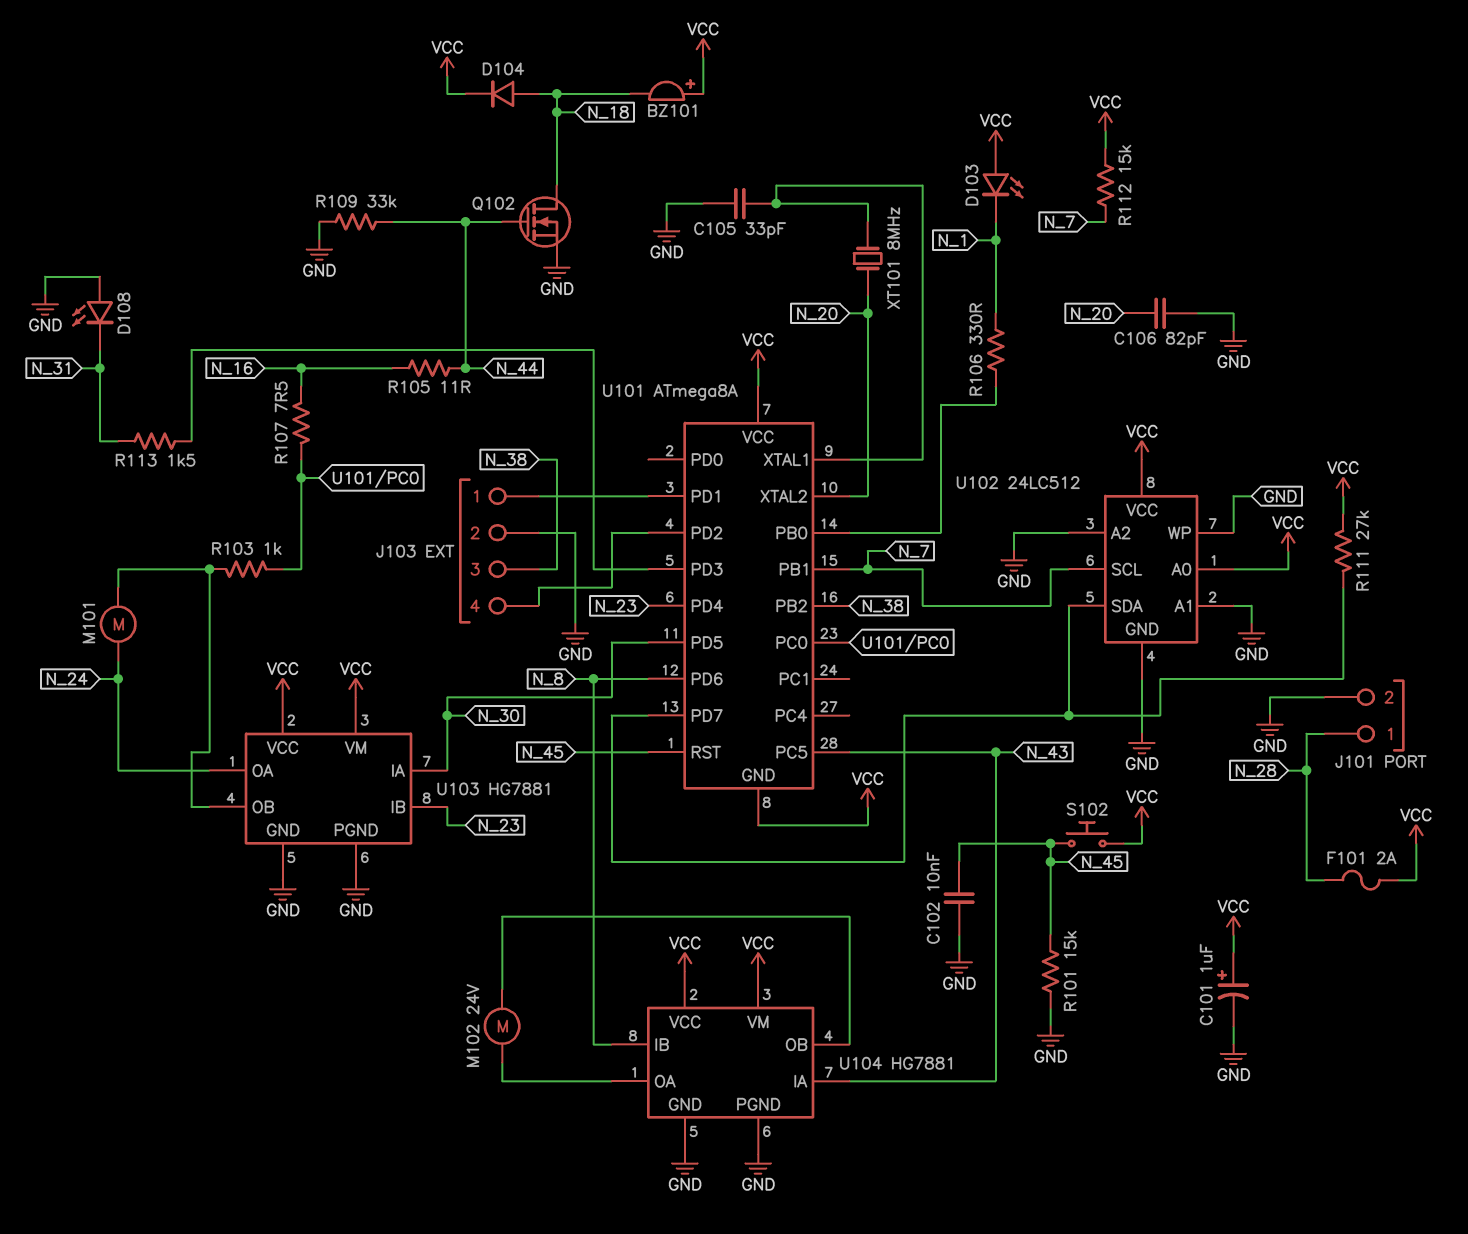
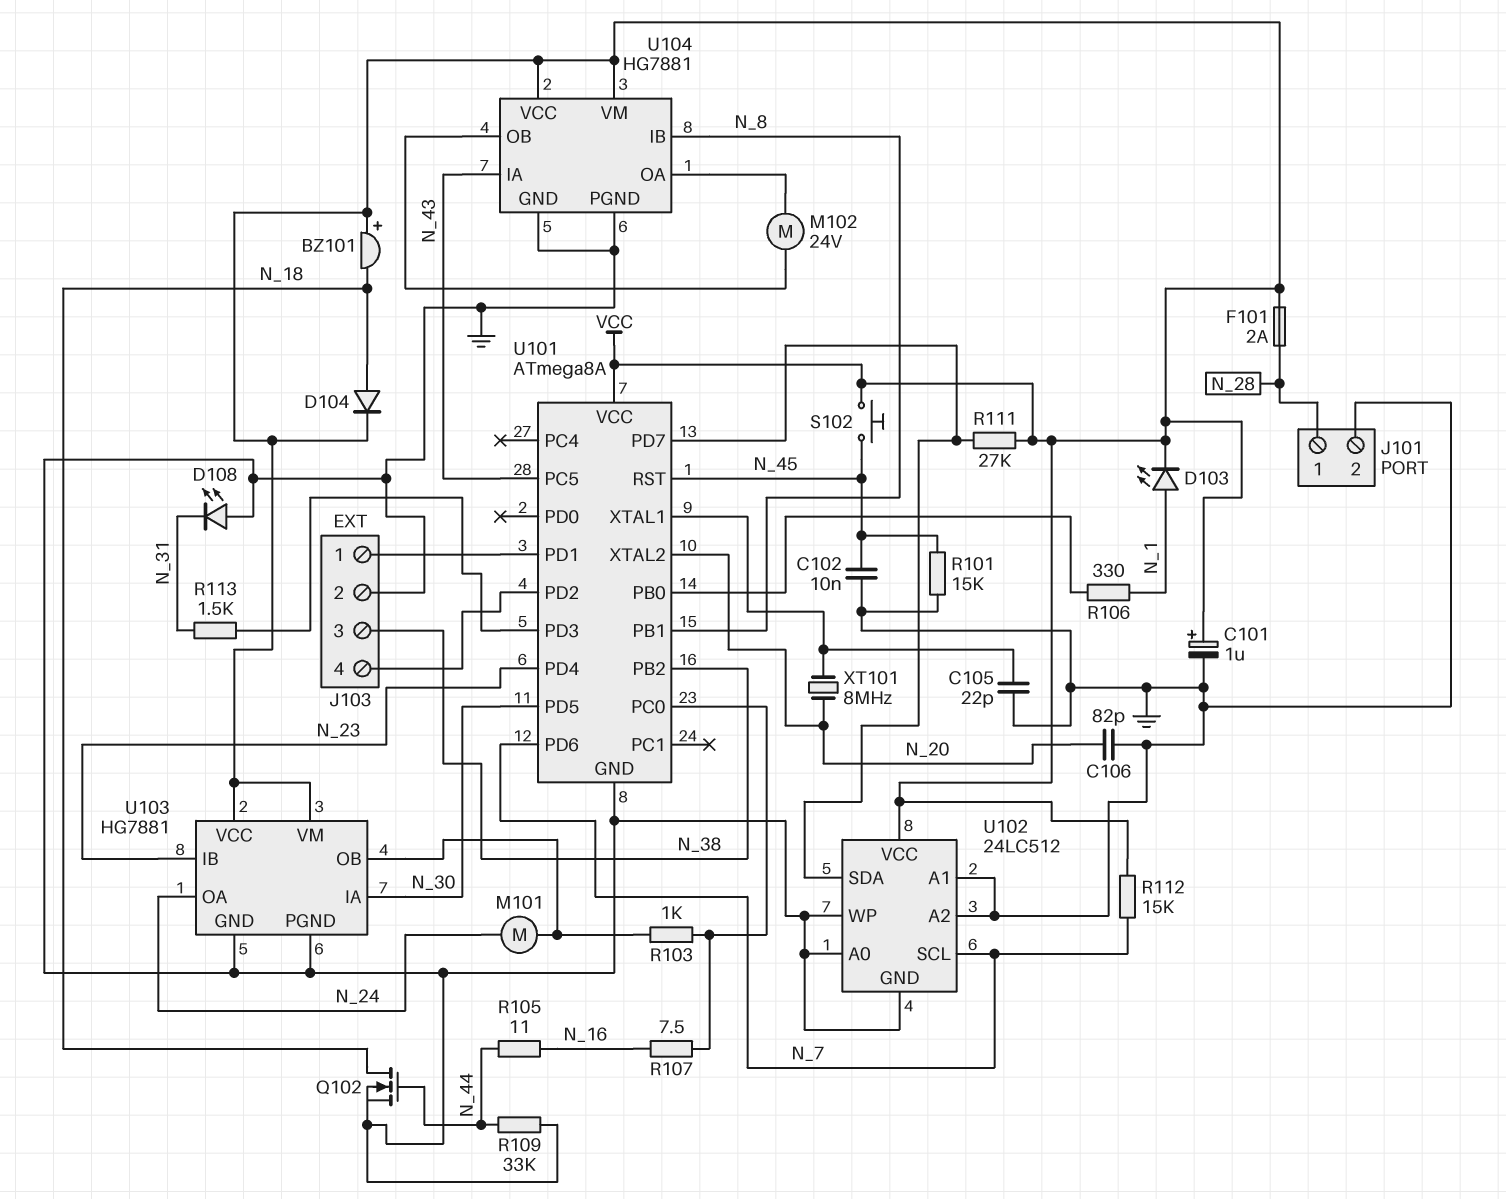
C105: 33pF (GND, U101/XTAL1) -> 22pF (GND, U101/XTAL1)
D103: LED (A VCC, K N_1) -> LED (A N_1, K VCC)
U101 pin GND: VCC -> GND
U101 pin PB1: N_7 -> N_8
U101 pin PD6: N_8 -> N_7
U102 pin A0: VCC -> GND

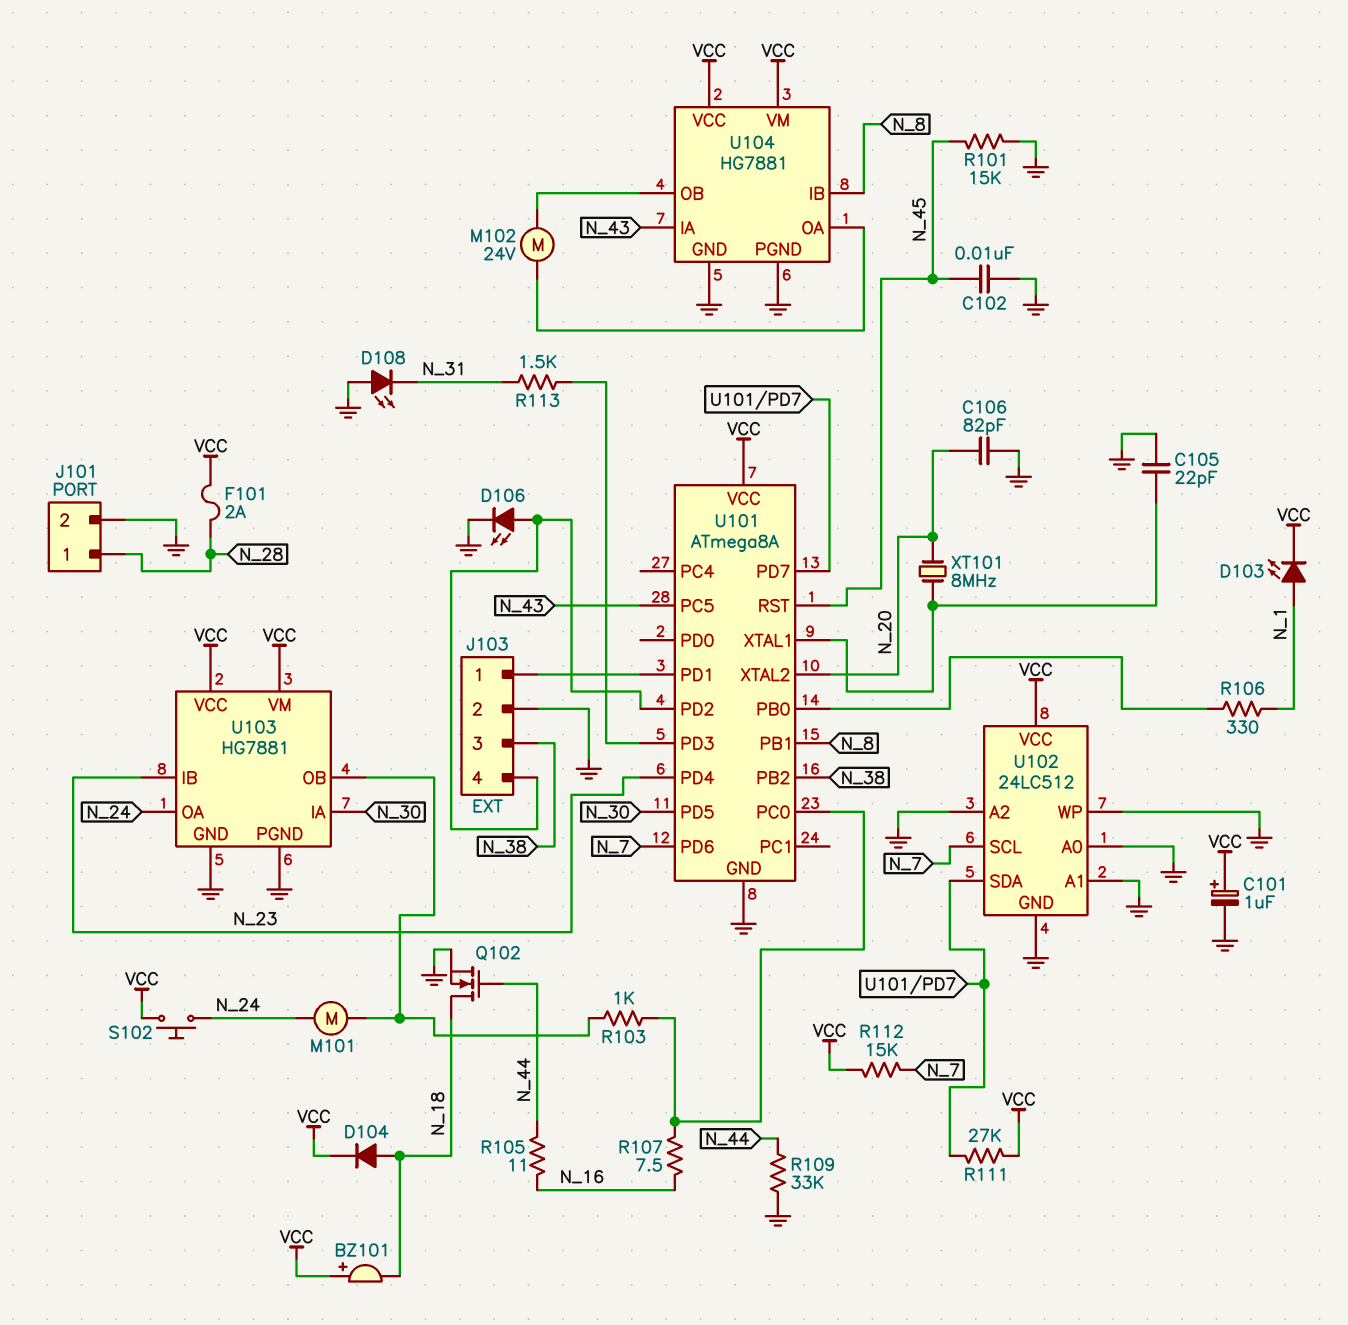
D106: none -> LED (A J103/4, K GND)
S102: button (N_45, VCC) -> button (N_24, VCC)

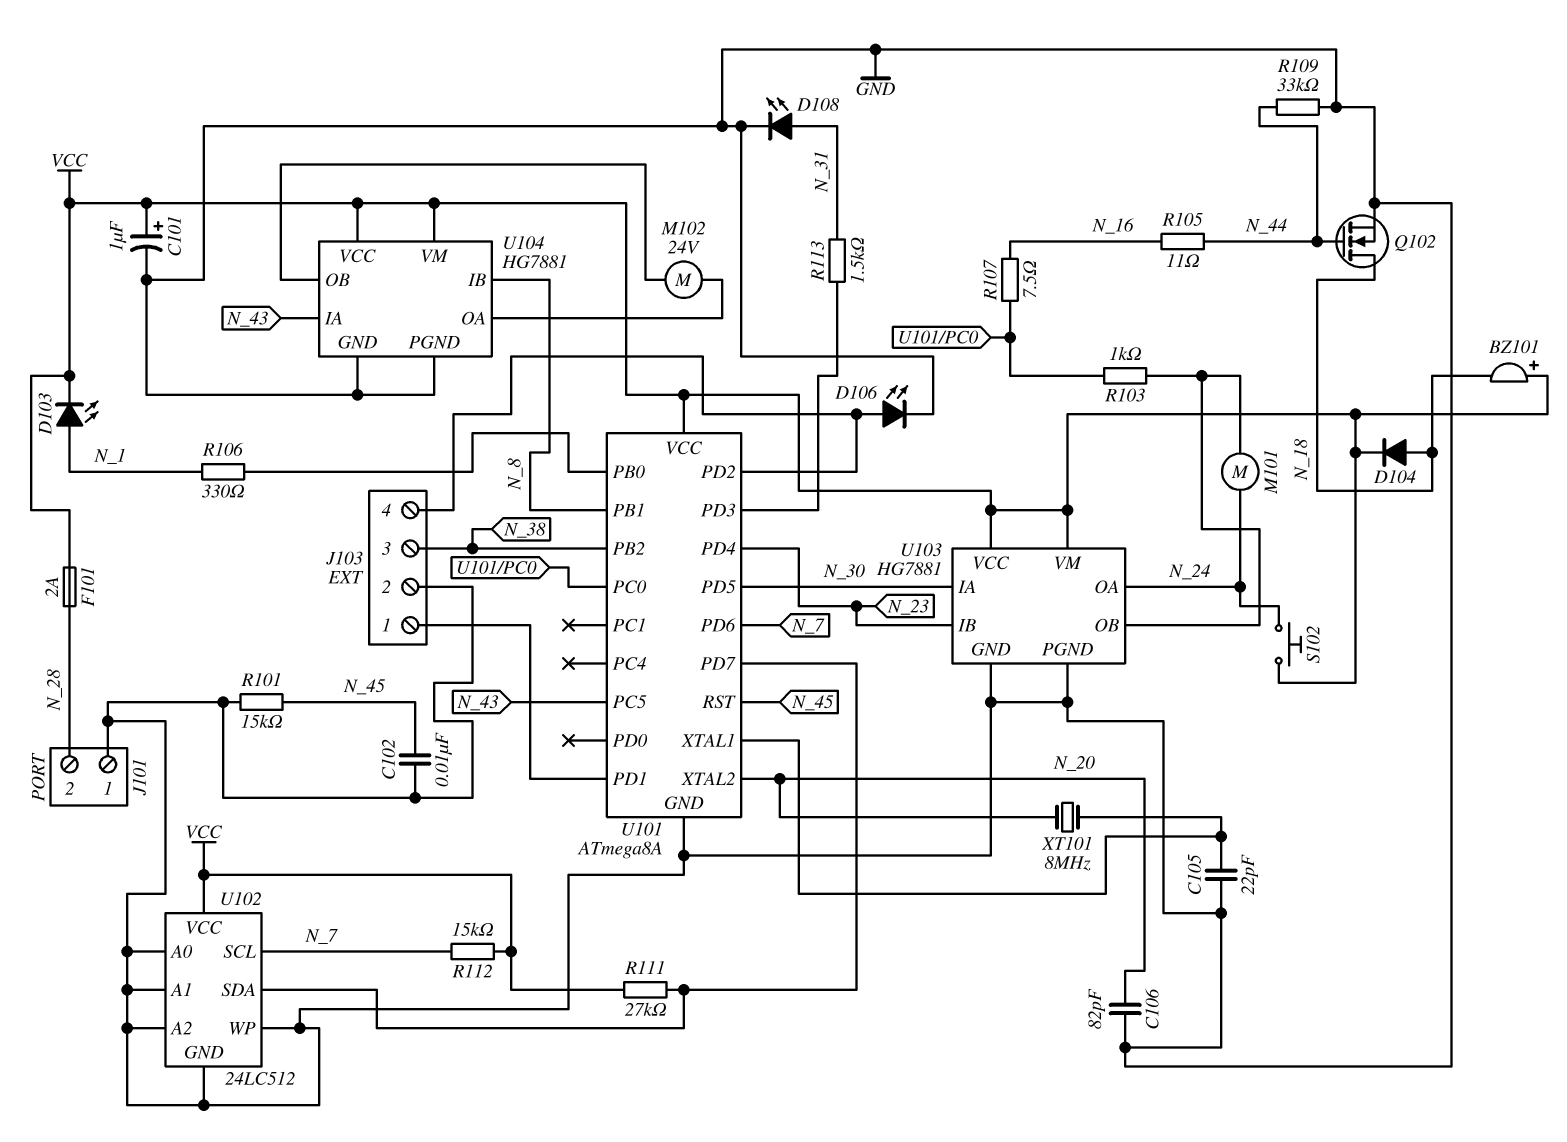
D108: LED (A GND, K N_31) -> LED (A N_31, K GND)
J101 pin 1: N_28 -> GND
J101 pin 2: GND -> N_28

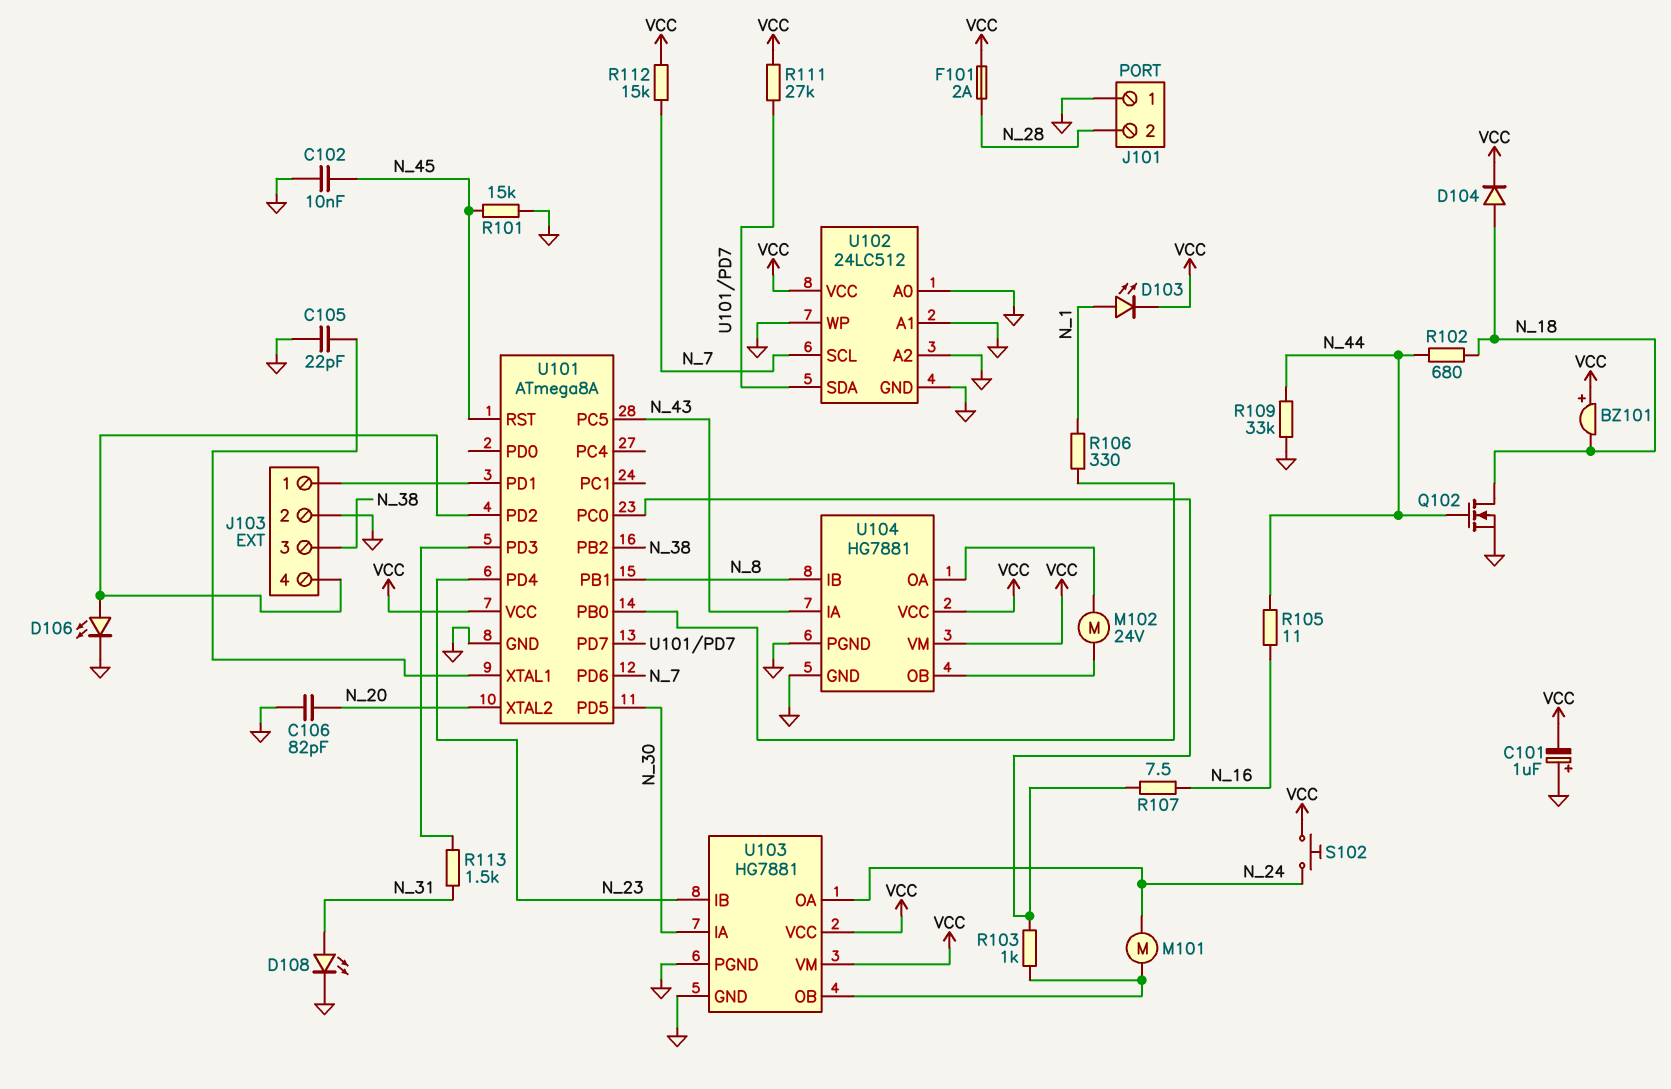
C101: 1uF (plus VCC, minus GND) -> 1uF (plus GND, minus VCC)
R102: none -> 680 (N_18, N_44)
XT101: 8MHz (N_20, U101/XTAL1) -> none

